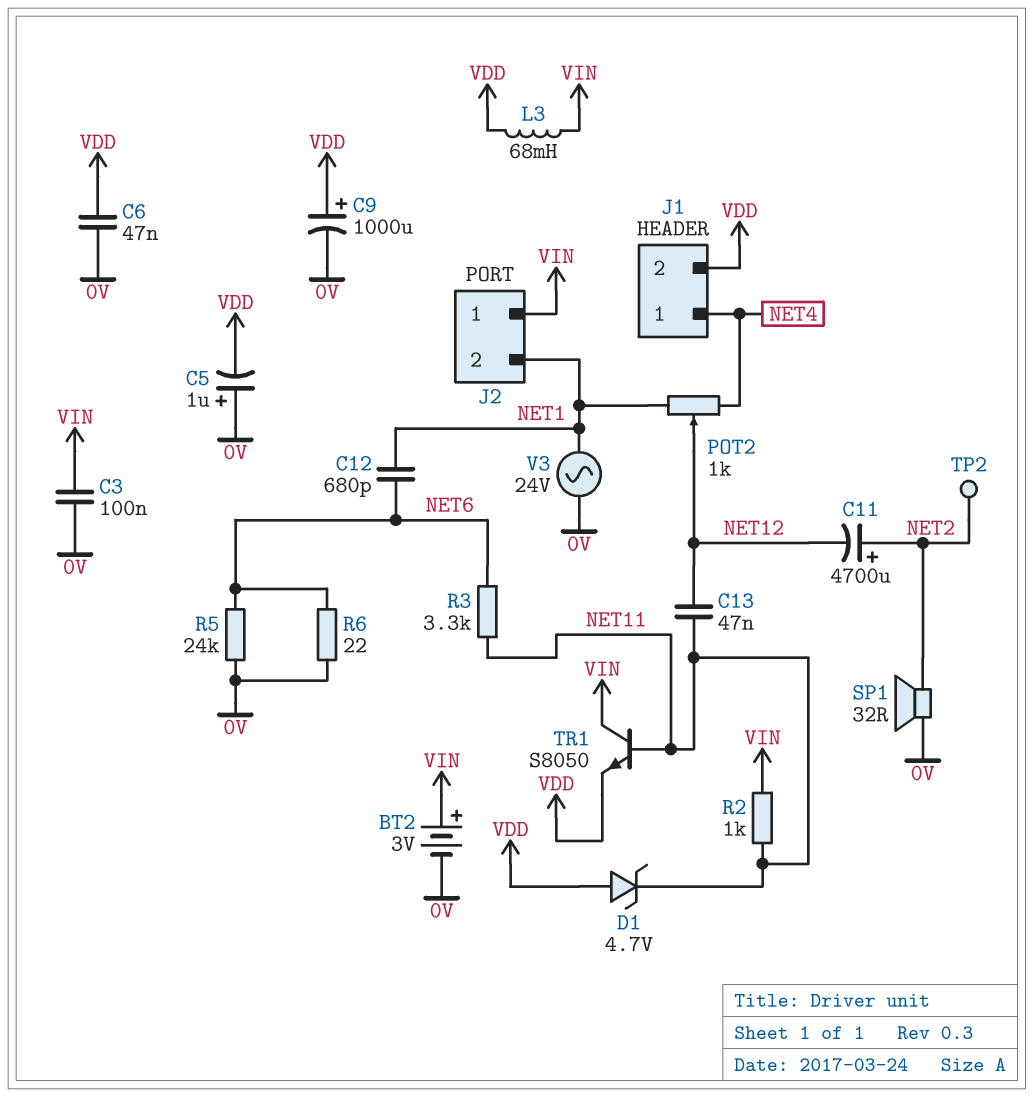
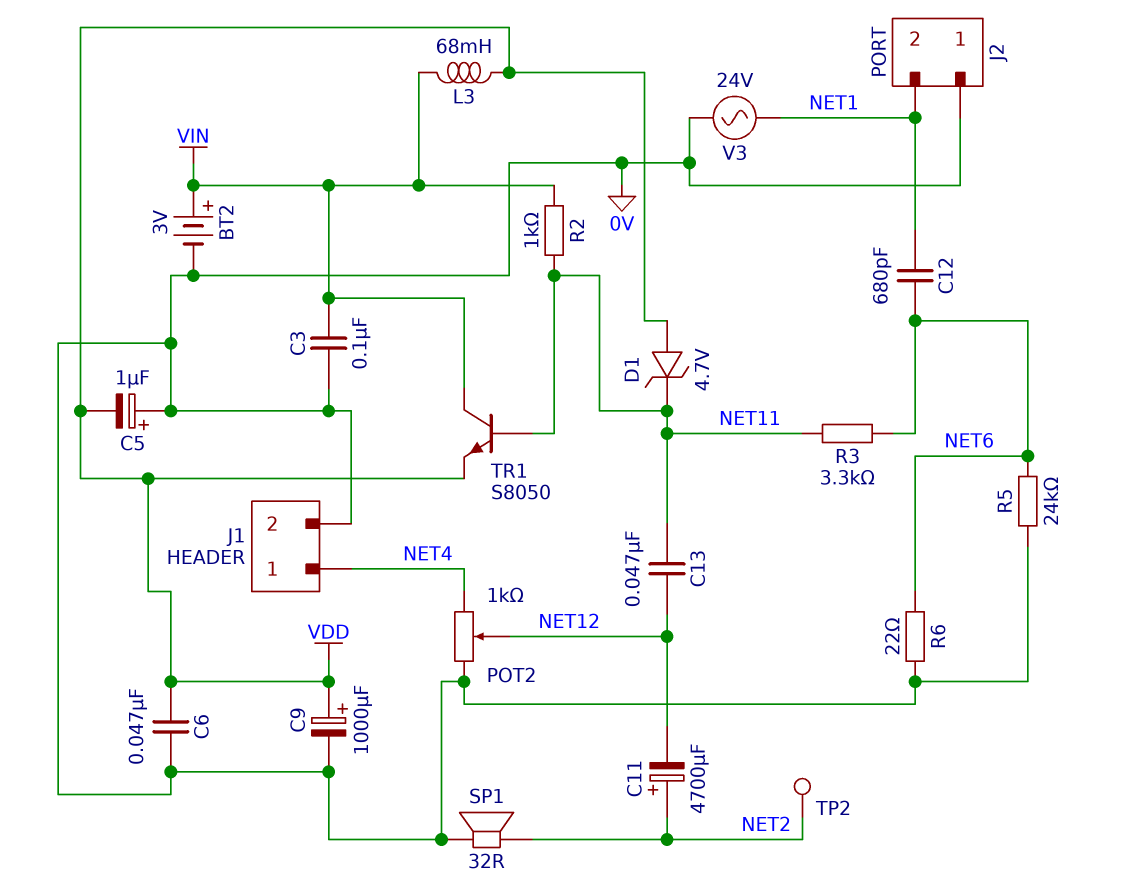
J1 pin 2: VDD -> 0V
J2 pin 1: VIN -> 0V
POT2: 1k (NET1, NET4, wiper NET12) -> 1k (0V, NET4, wiper NET12)

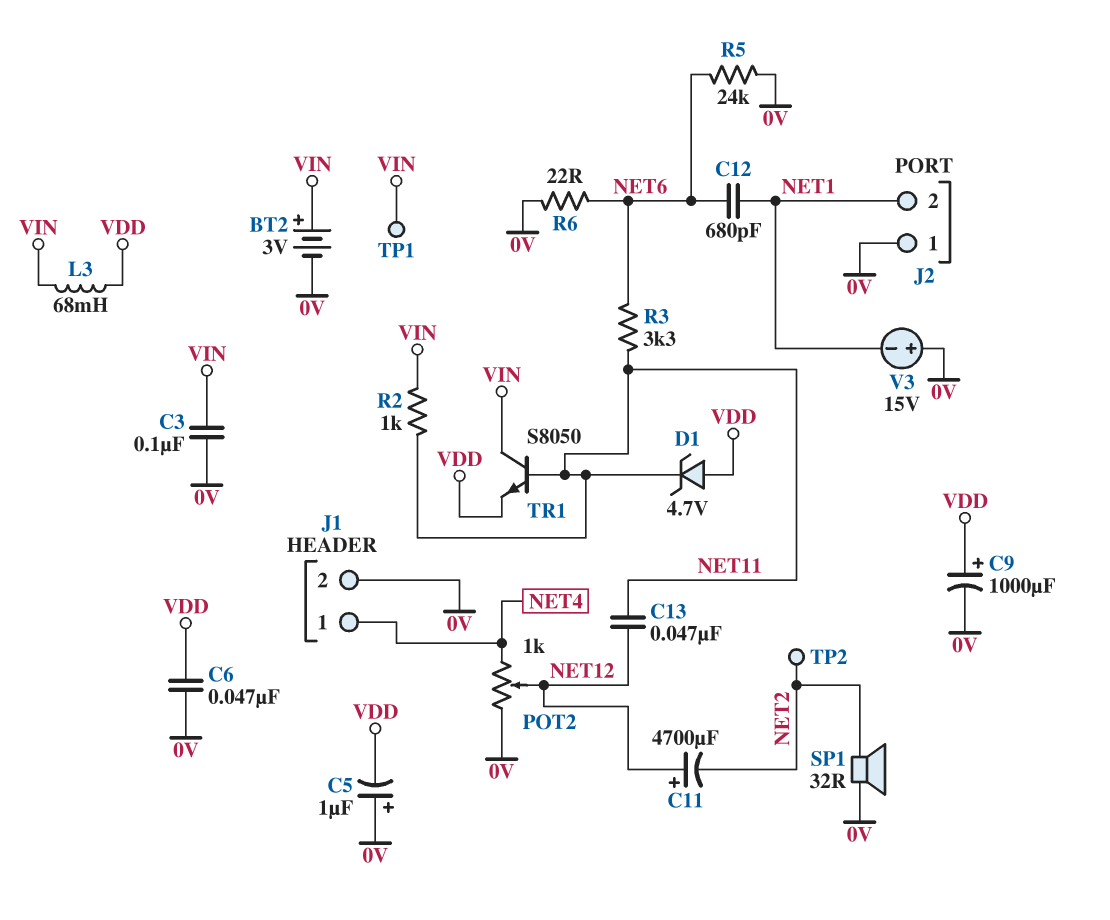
C11: 4700uF (plus NET2, minus NET12) -> 4700uF (plus NET12, minus NET2)
TP1: none -> test point (VIN)
V3: AC 24V (0V, NET1) -> 15V (plus 0V, minus NET1)

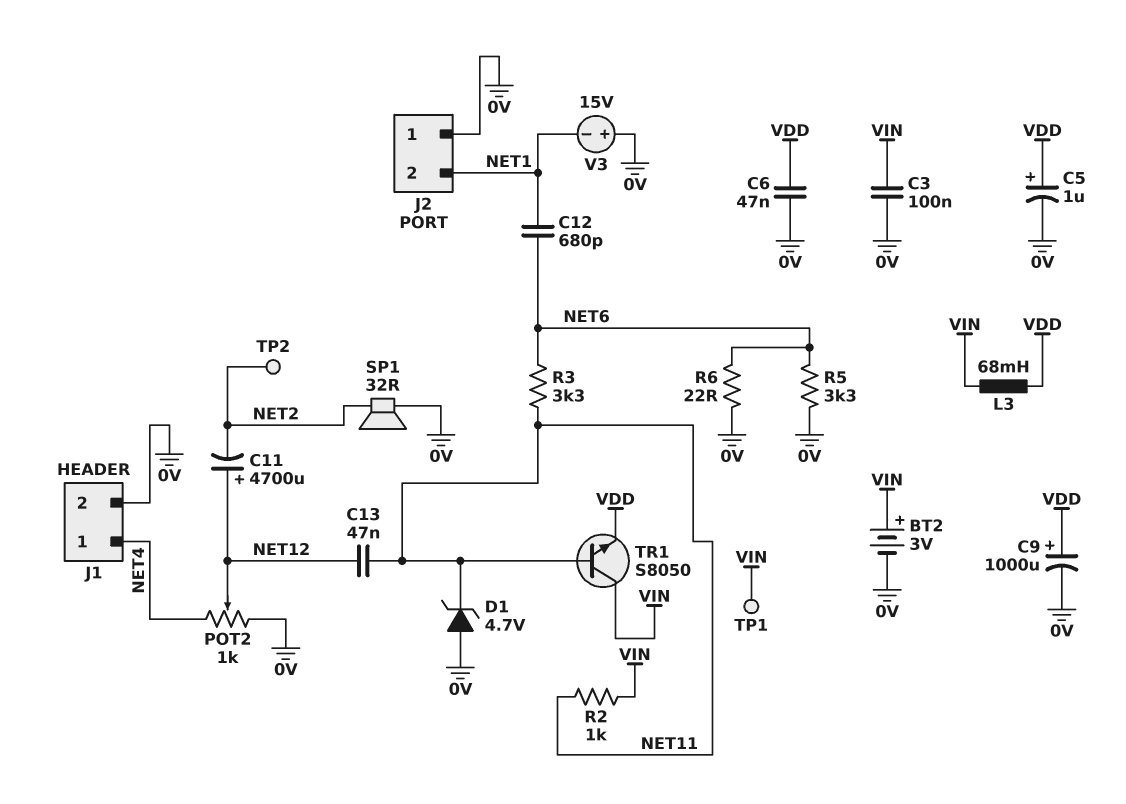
C5: 1uF (plus 0V, minus VDD) -> 1uF (plus VDD, minus 0V)
D1: zener 4.7V (A VDD, K NET11) -> zener 4.7V (A 0V, K NET11)
R5: 24k (0V, NET6) -> 3.3k (0V, NET6)

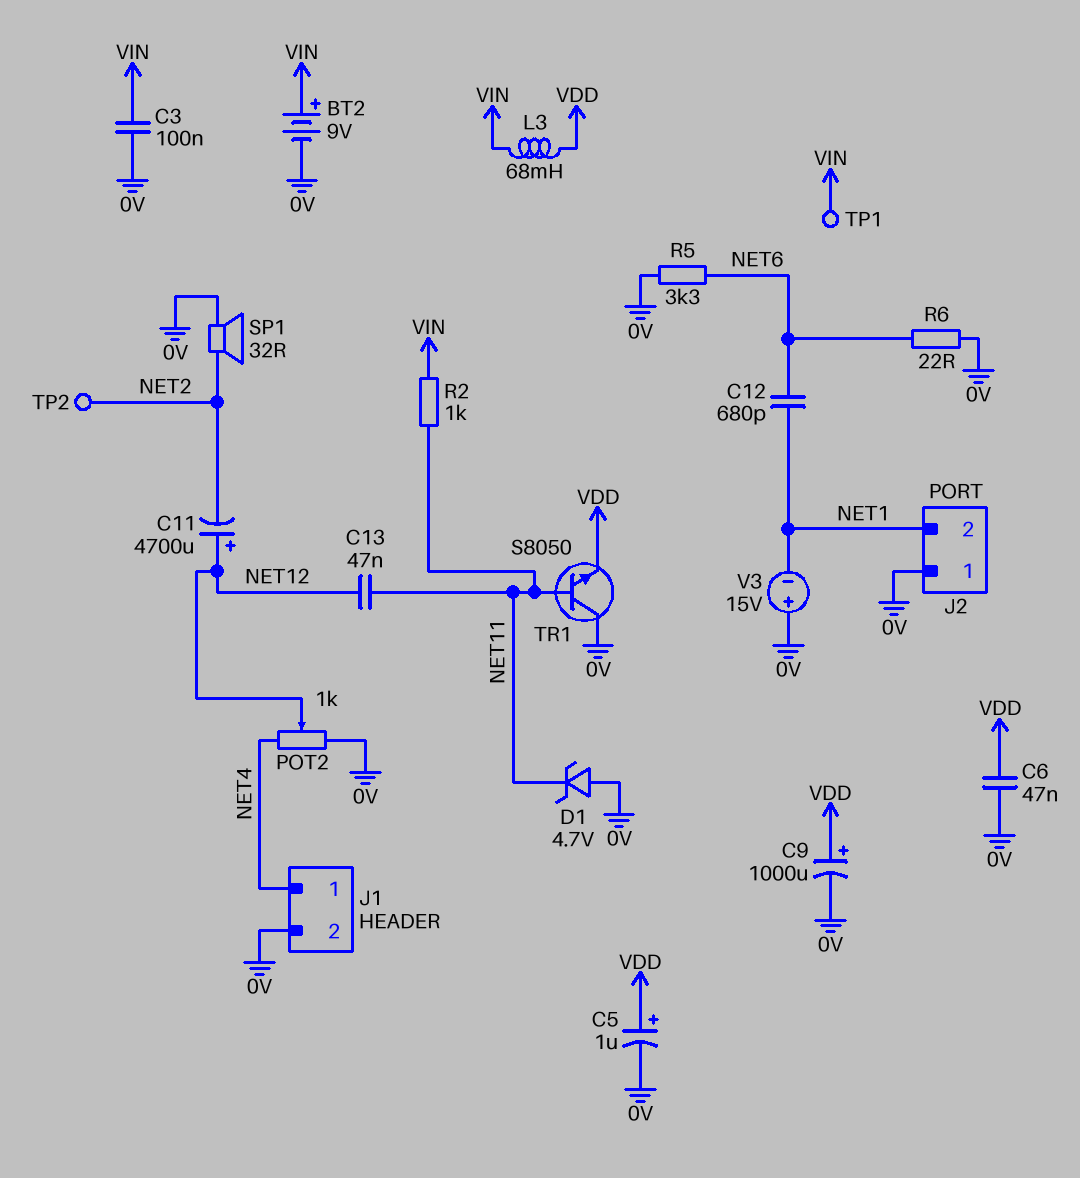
BT2: 3V (plus VIN, minus 0V) -> 9V (plus VIN, minus 0V)
R3: 3.3k (NET6, NET11) -> none
TR1: NPN S8050 (B NET11, C VIN, E VDD) -> NPN S8050 (B NET11, C 0V, E VDD)

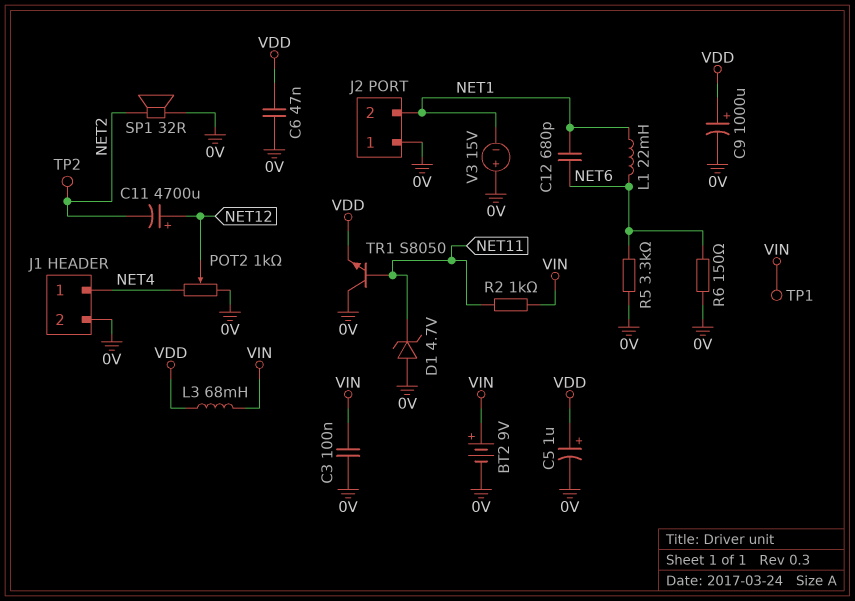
C13: 47nF (NET11, NET12) -> none
L1: none -> 22mH (NET1, NET6)
R6: 22 (0V, NET6) -> 150 (0V, NET6)

